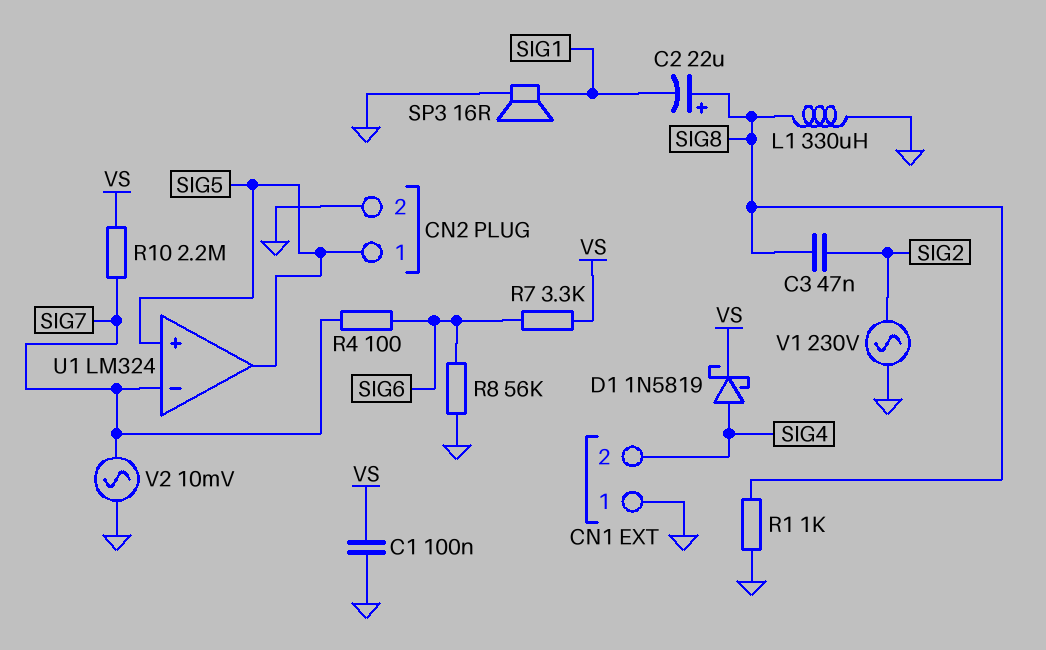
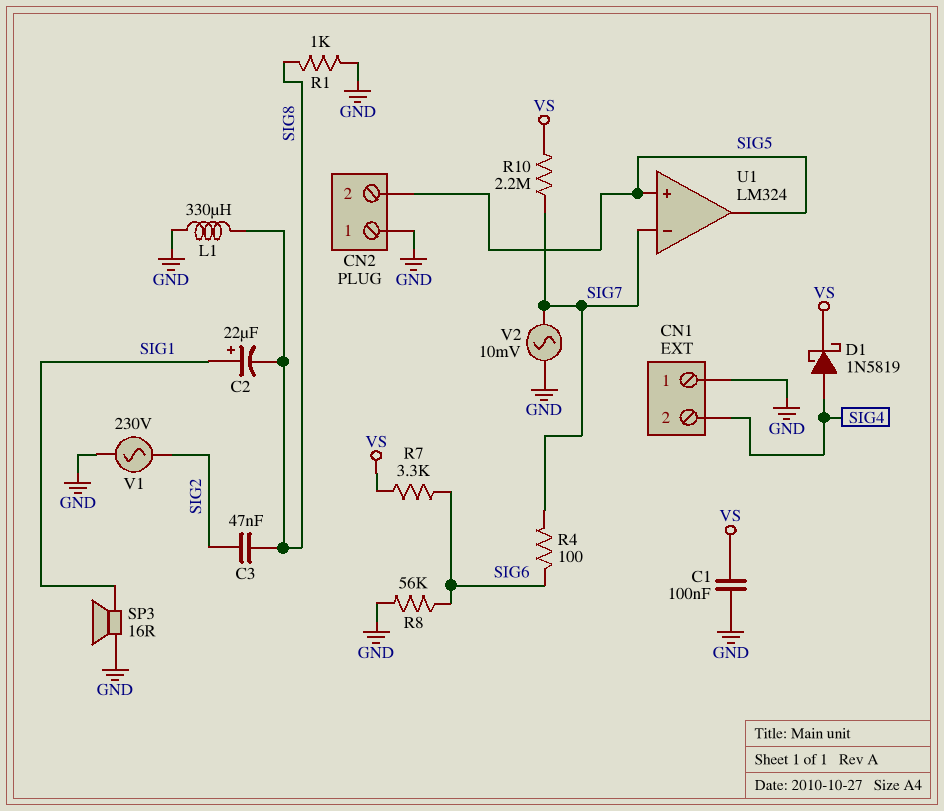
C2: 22uF (plus SIG8, minus SIG1) -> 22uF (plus SIG1, minus SIG8)
CN2 pin 1: SIG5 -> GND
CN2 pin 2: GND -> SIG5

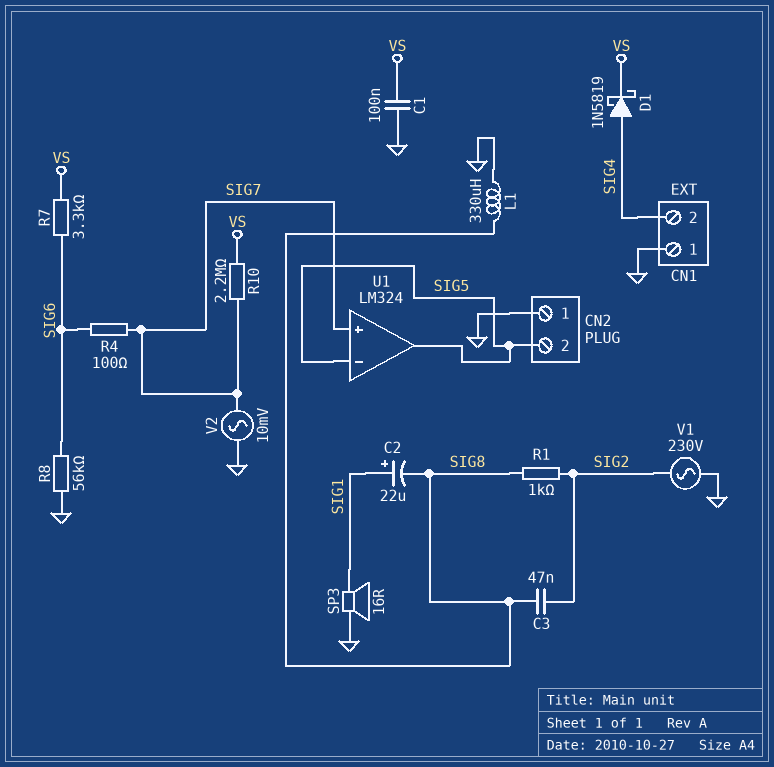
R1: 1k (GND, SIG8) -> 1k (SIG2, SIG8)
U1 pin in+: SIG5 -> SIG7
U1 pin in-: SIG7 -> SIG5

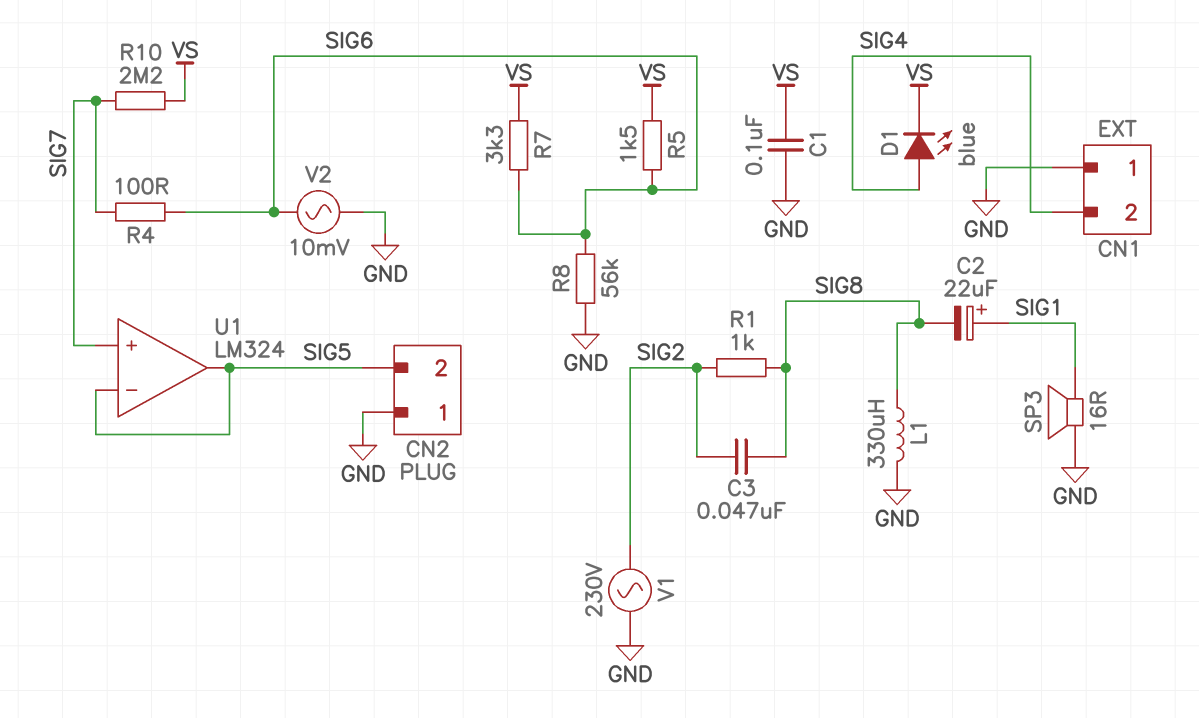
D1: schottky 1N5819 (A SIG4, K VS) -> LED blue (A SIG4, K VS)
R5: none -> 1.5k (SIG6, VS)
V2: AC 10mV (GND, SIG7) -> AC 10mV (GND, SIG6)

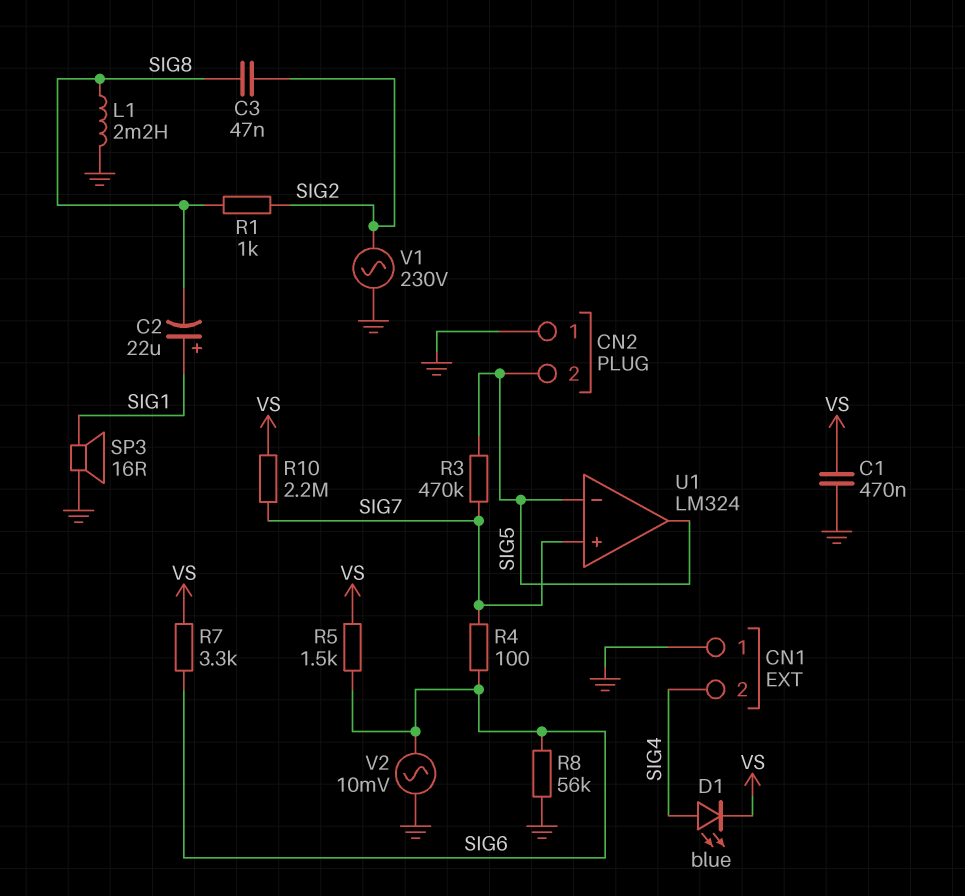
C1: 100nF (GND, VS) -> 470nF (GND, VS)
L1: 330uH (GND, SIG8) -> 2.2mH (GND, SIG8)
R3: none -> 470k (SIG5, SIG7)

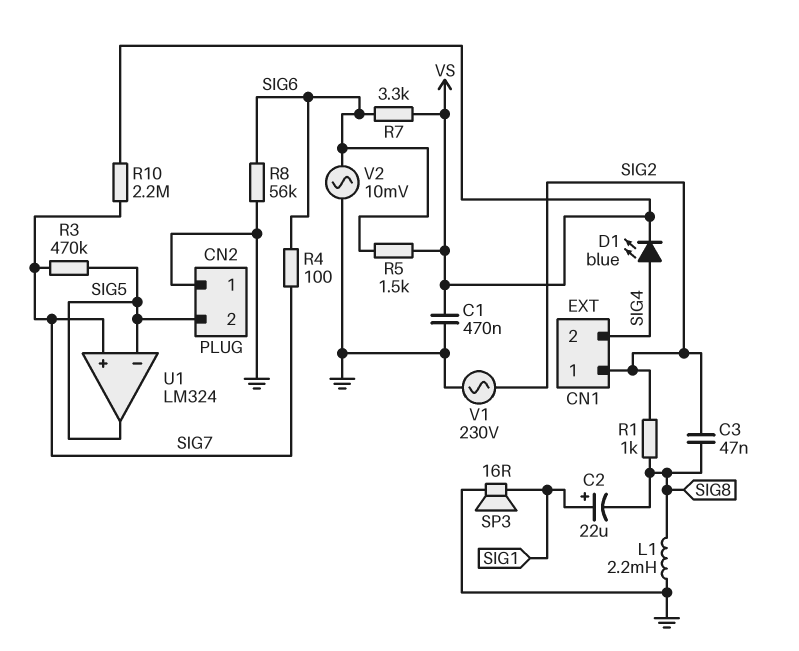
CN1 pin 1: GND -> SIG2

